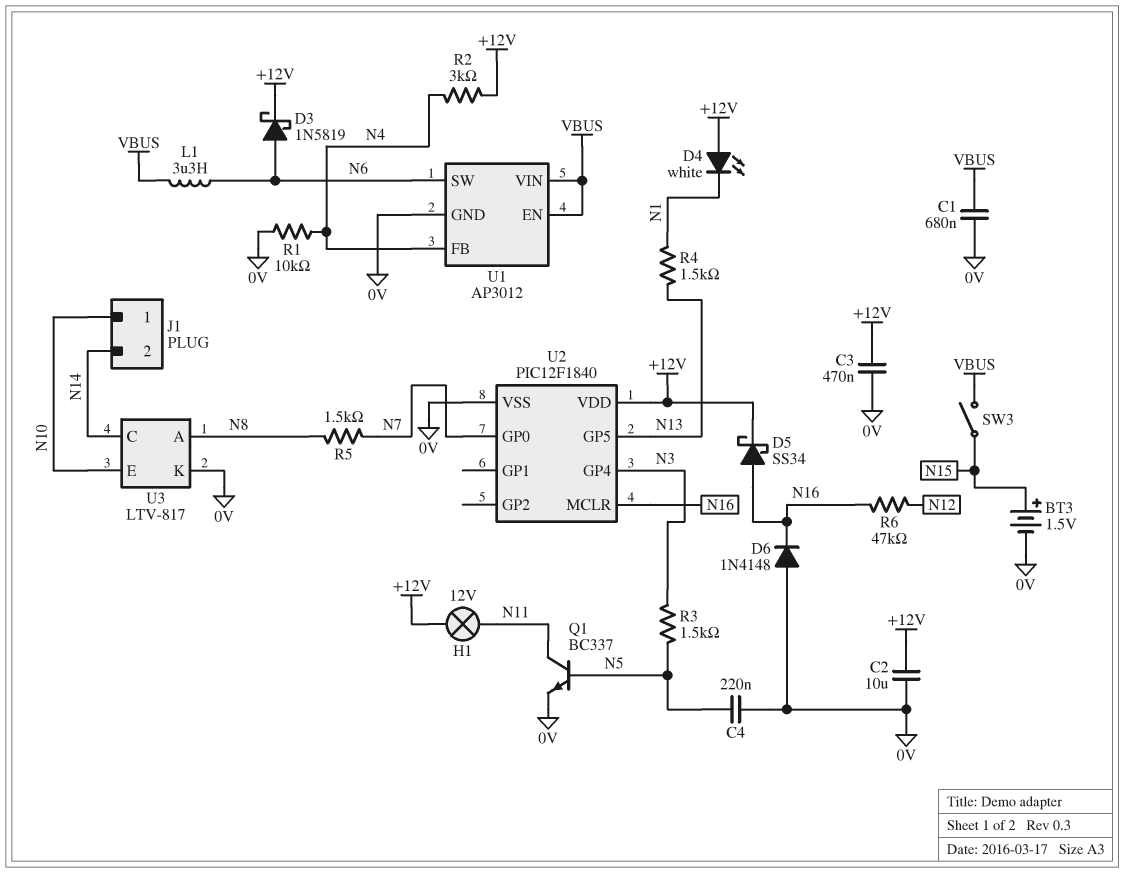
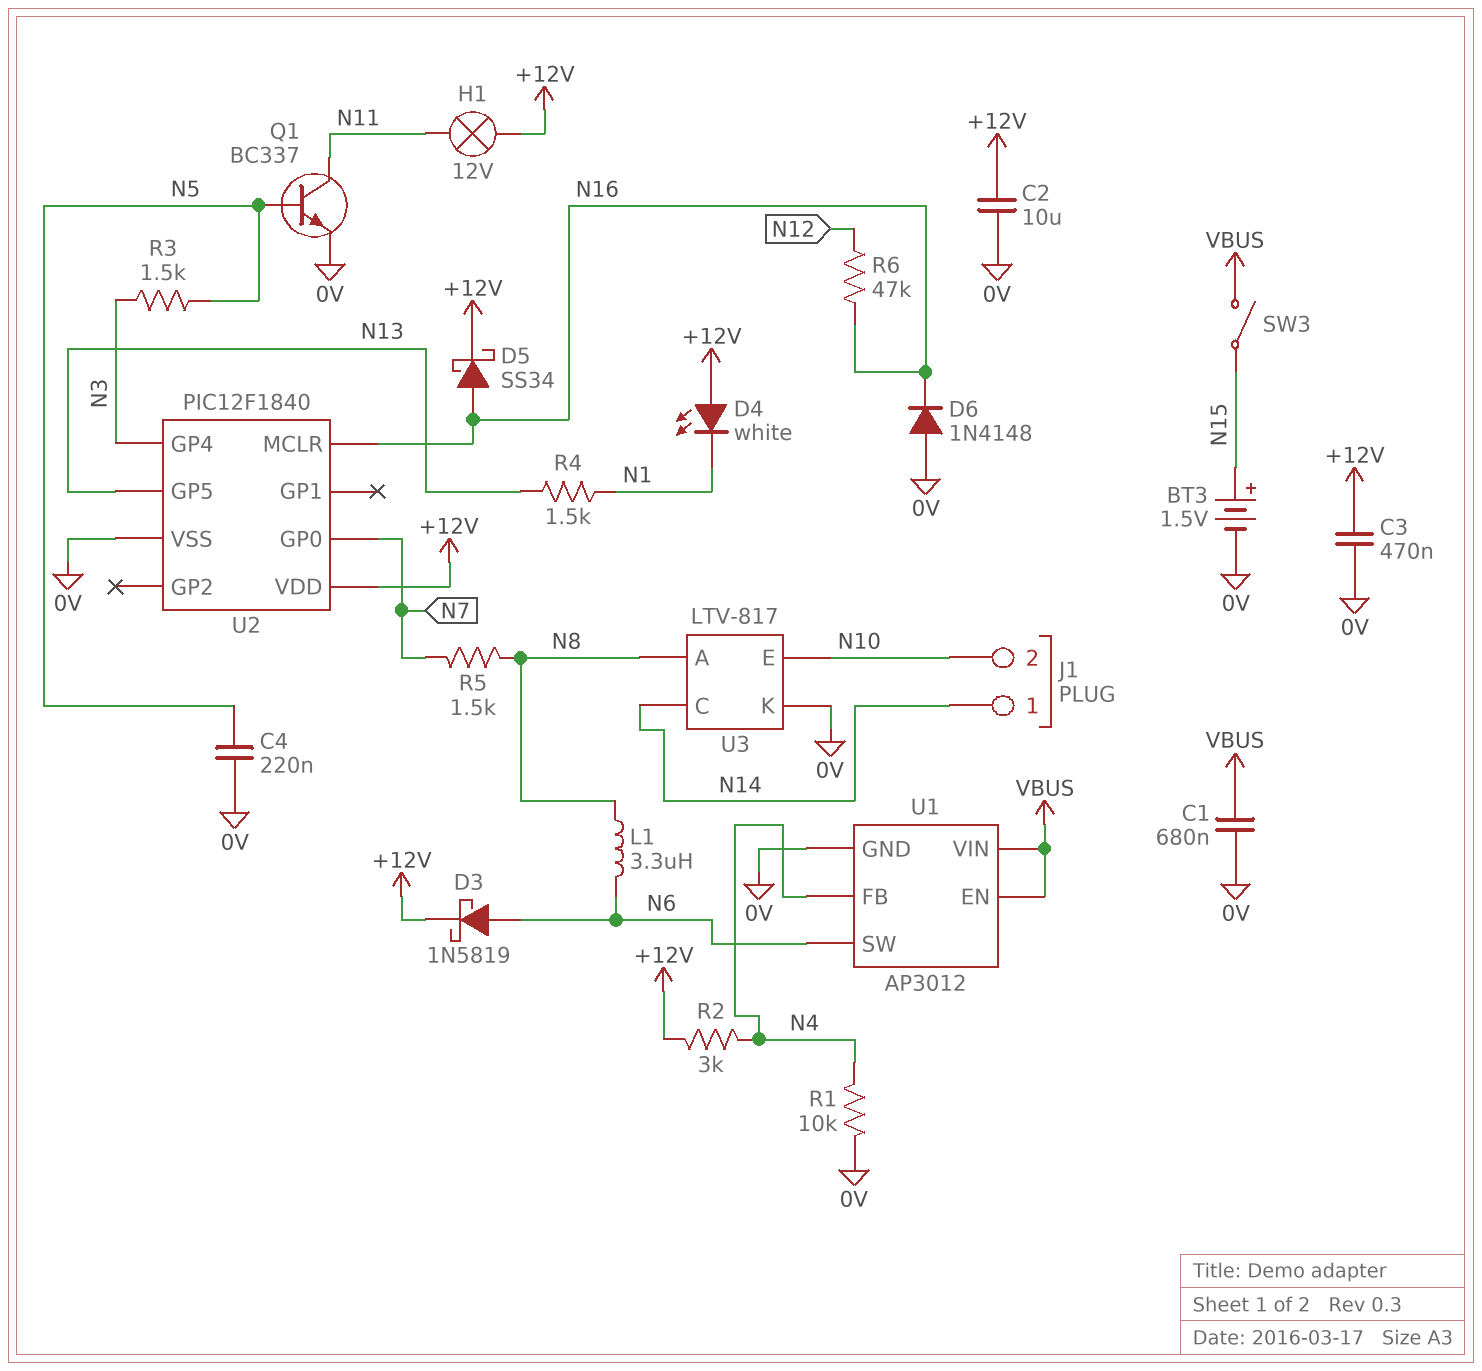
J1 pin 1: N10 -> N14
J1 pin 2: N14 -> N10
L1: 3.3uH (N6, VBUS) -> 3.3uH (N6, N8)

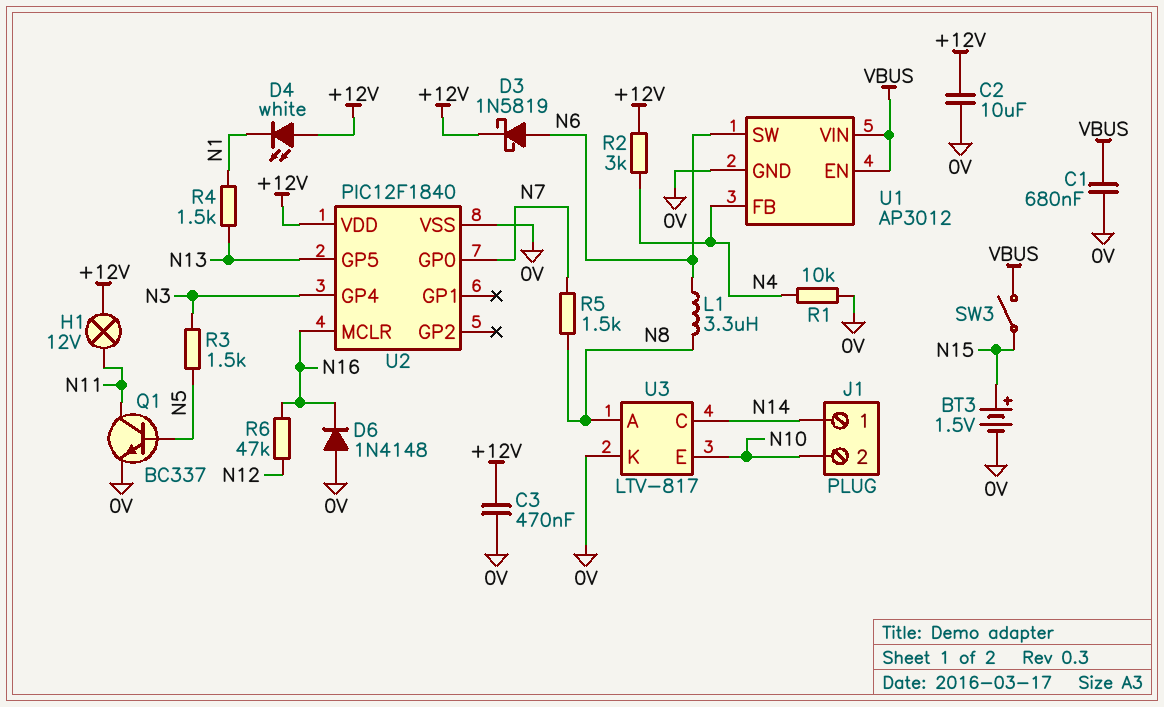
C4: 220nF (0V, N5) -> none
D5: schottky SS34 (A N16, K +12V) -> none

